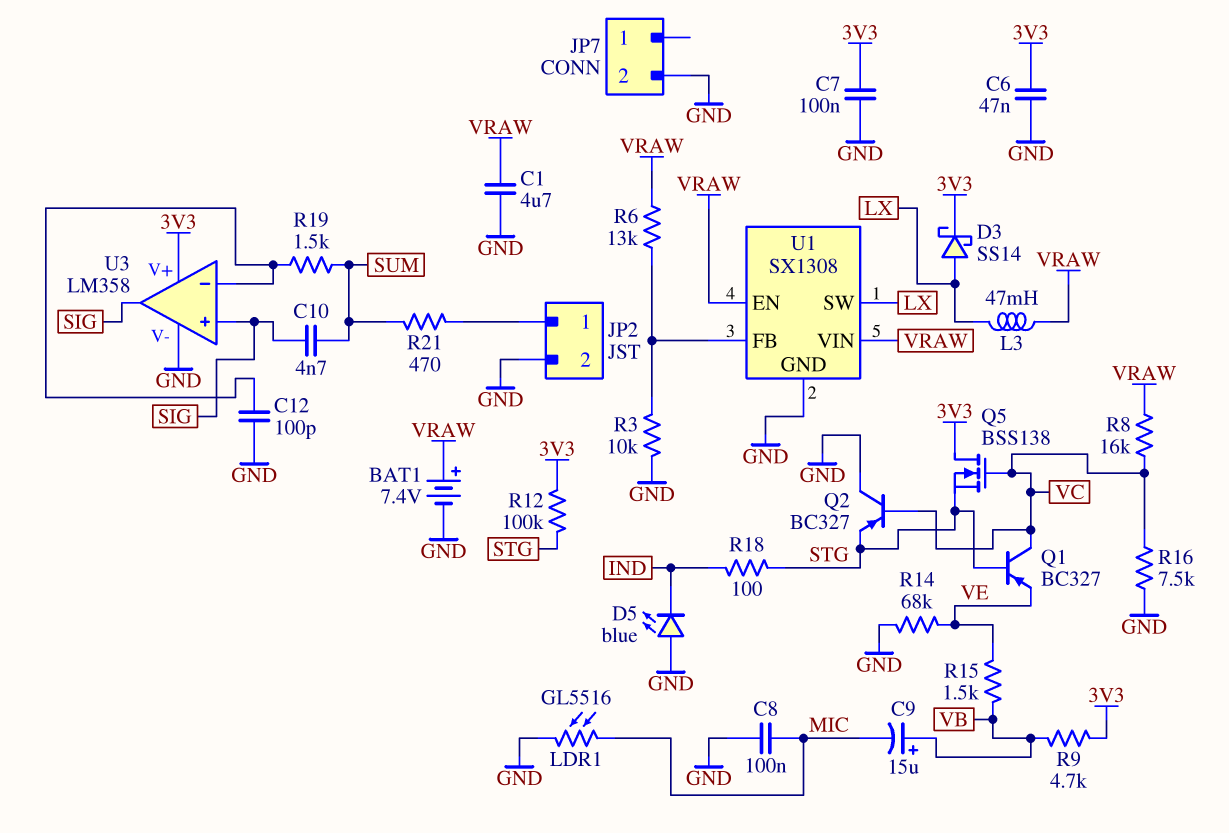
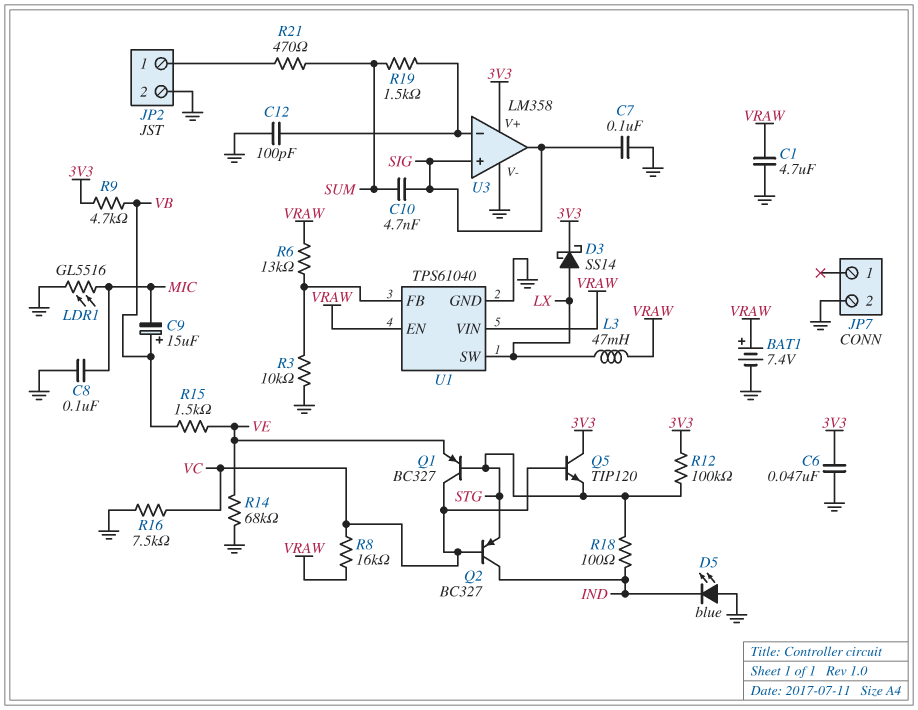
C7: 100nF (3V3, GND) -> 100nF (GND, SIG)
Q2: PNP BC327 (B VC, C GND, E STG) -> PNP BC327 (B VC, C IND, E STG)
Q5: NMOS BSS138 (G VC, D 3V3, S STG) -> NPN TIP120 (B VC, C 3V3, E STG)
U1: SX1308 -> TPS61040

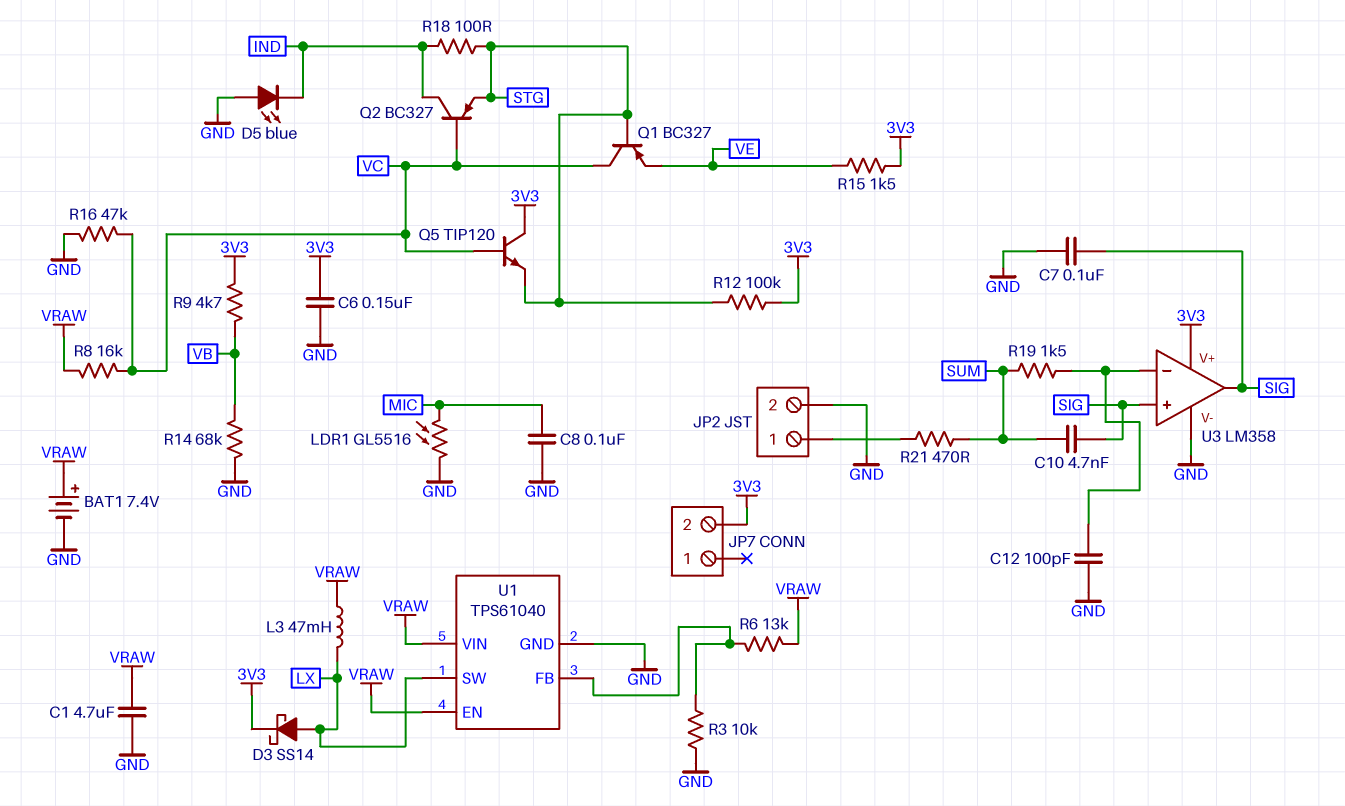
C6: 47nF (3V3, GND) -> 150nF (3V3, GND)
C9: 15uF (plus VB, minus MIC) -> none
JP7 pin 2: GND -> 3V3
R14: 68k (GND, VE) -> 68k (GND, VB)
R15: 1.5k (VB, VE) -> 1.5k (3V3, VE)
R16: 7.5k (GND, VC) -> 47k (GND, VC)

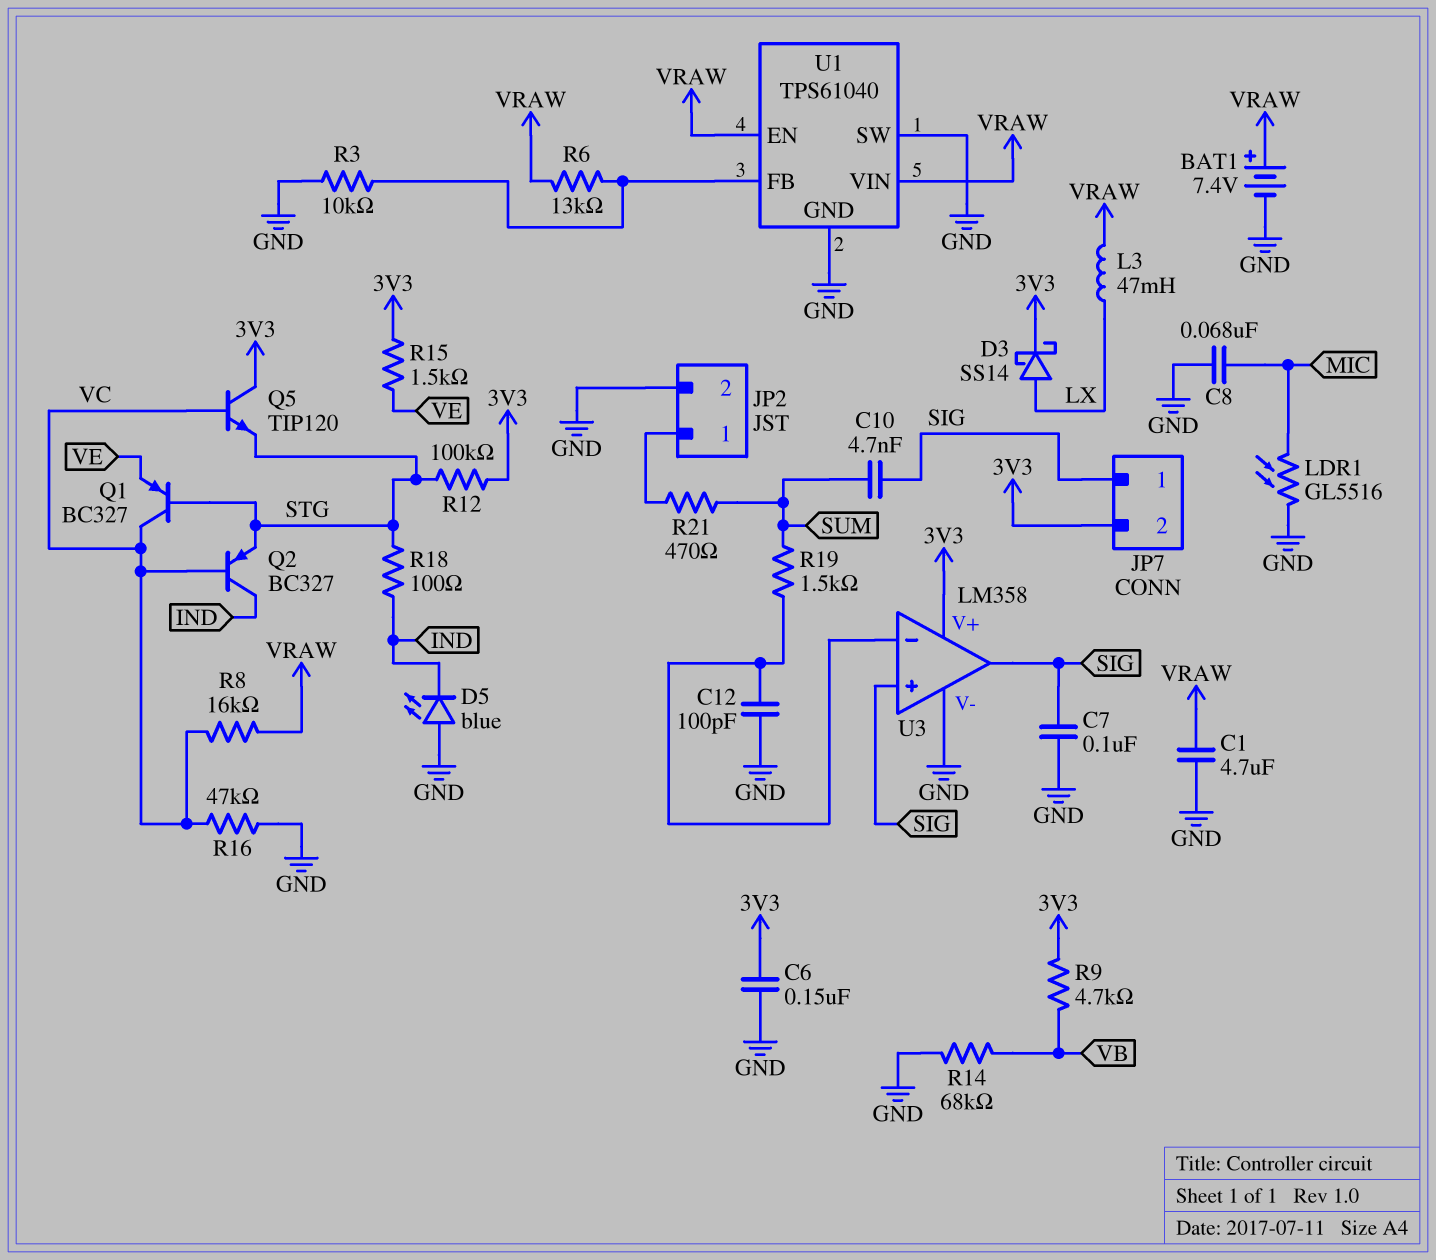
C8: 100nF (GND, MIC) -> 68nF (GND, MIC)
JP7 pin 1: none -> SIG
U1 pin SW: LX -> GND

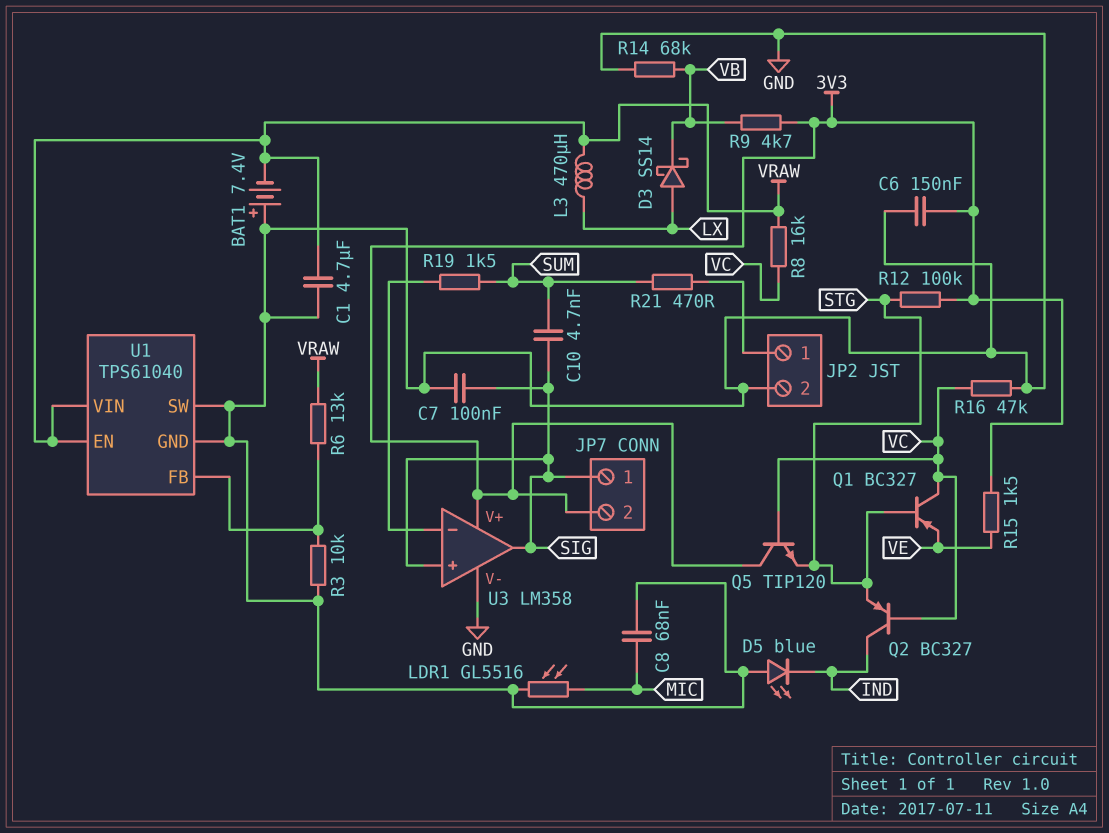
BAT1: 7.4V (plus VRAW, minus GND) -> 7.4V (plus GND, minus VRAW)
C12: 100pF (GND, U3/in-) -> none
D3: schottky SS14 (A LX, K 3V3) -> schottky SS14 (A LX, K VB)
L3: 47mH (LX, VRAW) -> 470uH (LX, VRAW)
R18: 100 (IND, STG) -> none

